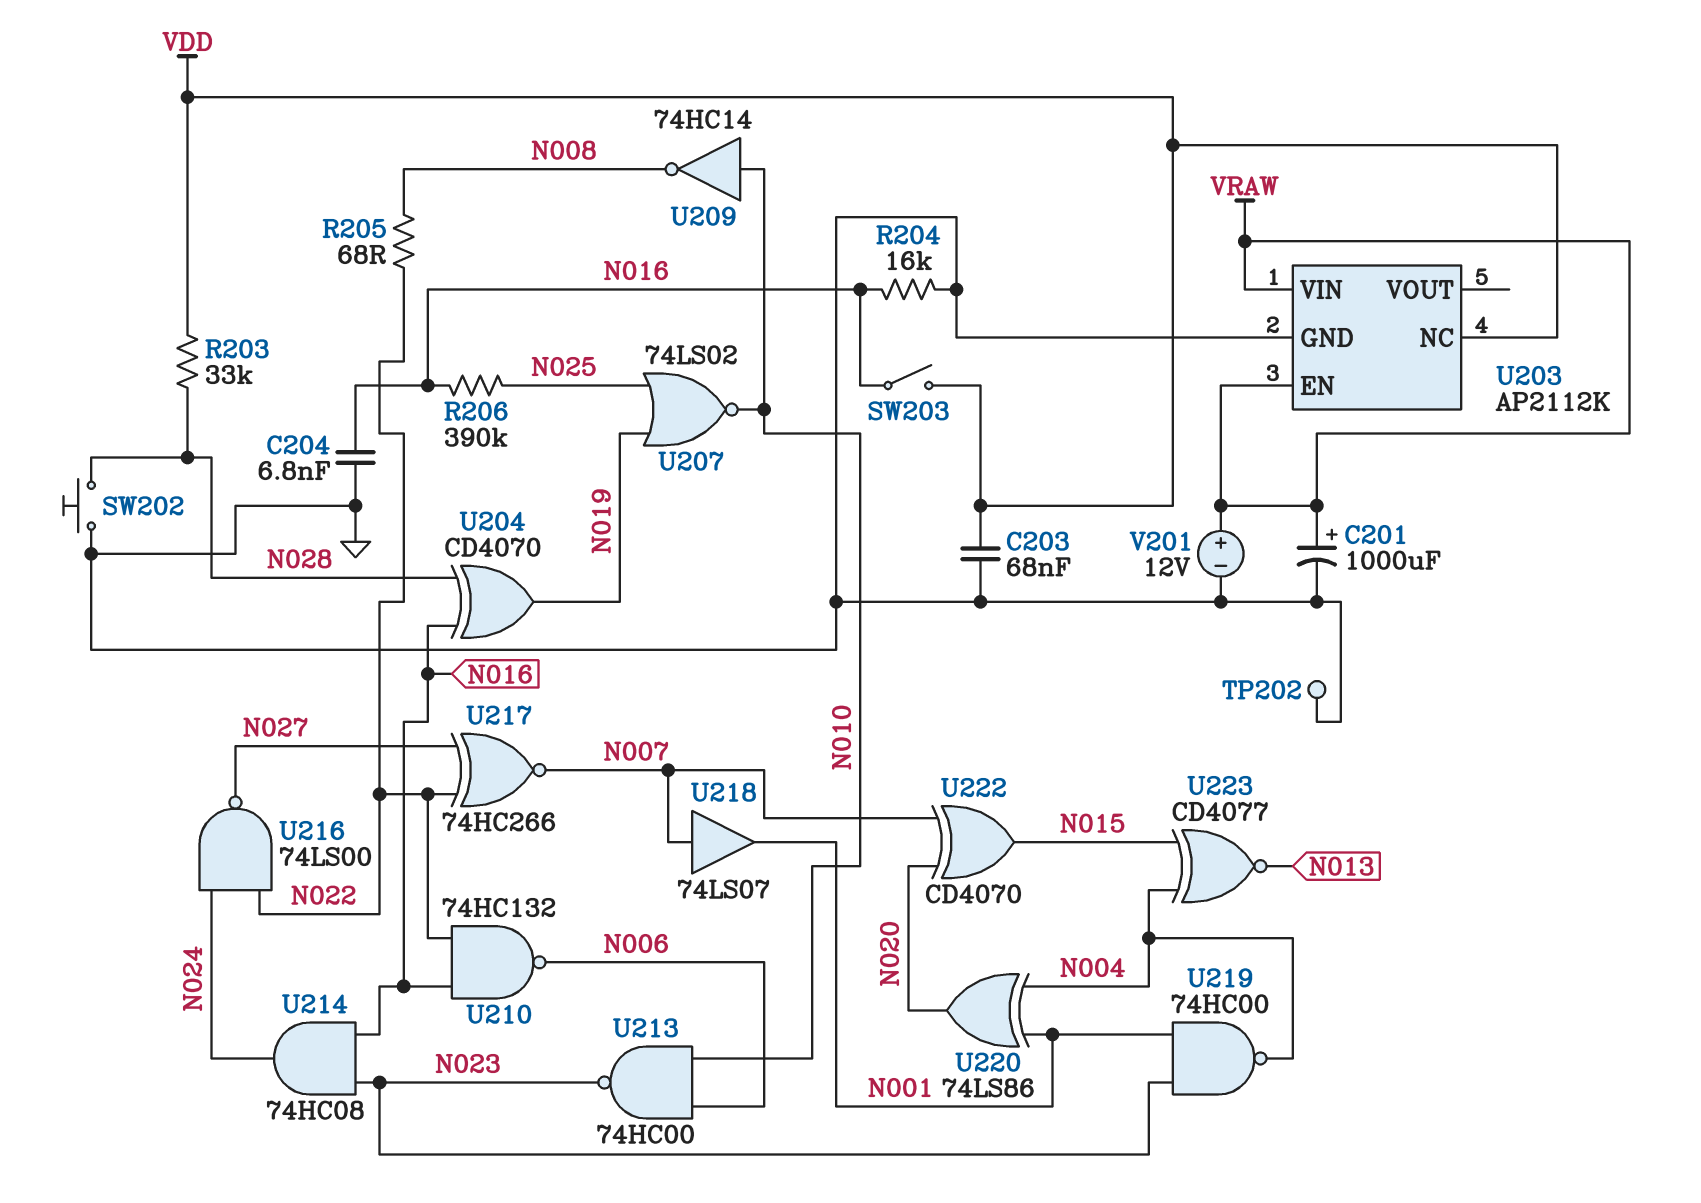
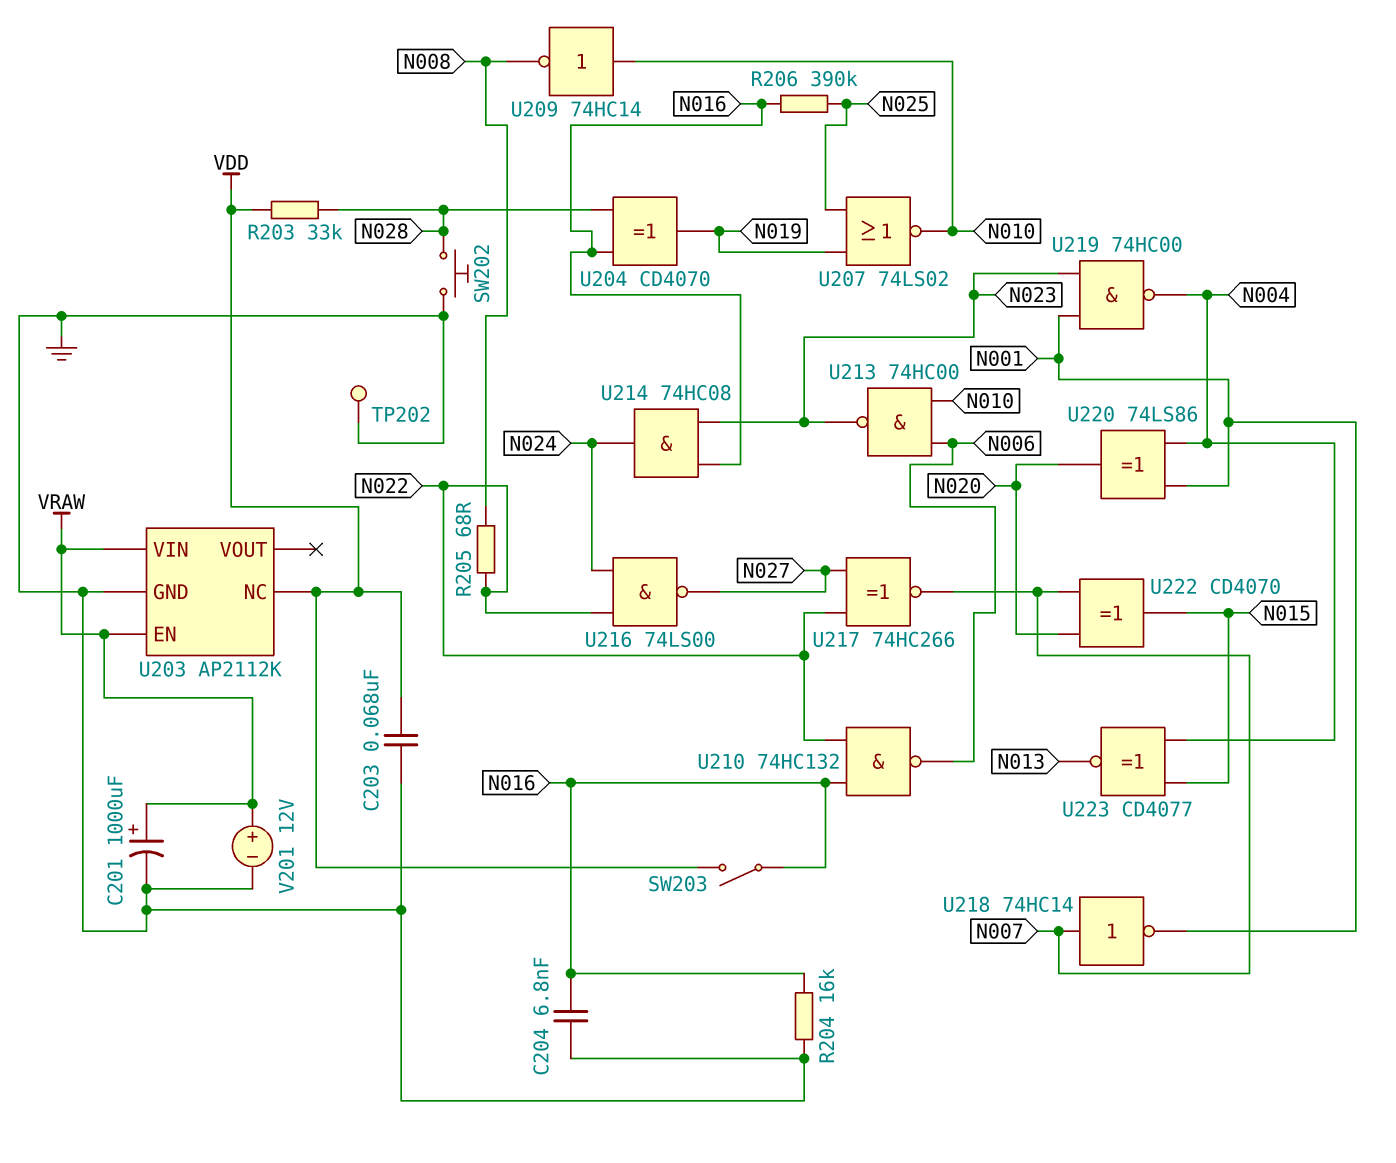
U218: buffer 74LS07 (in N007, out N001) -> NOT 74HC14 (in N007, out N001)

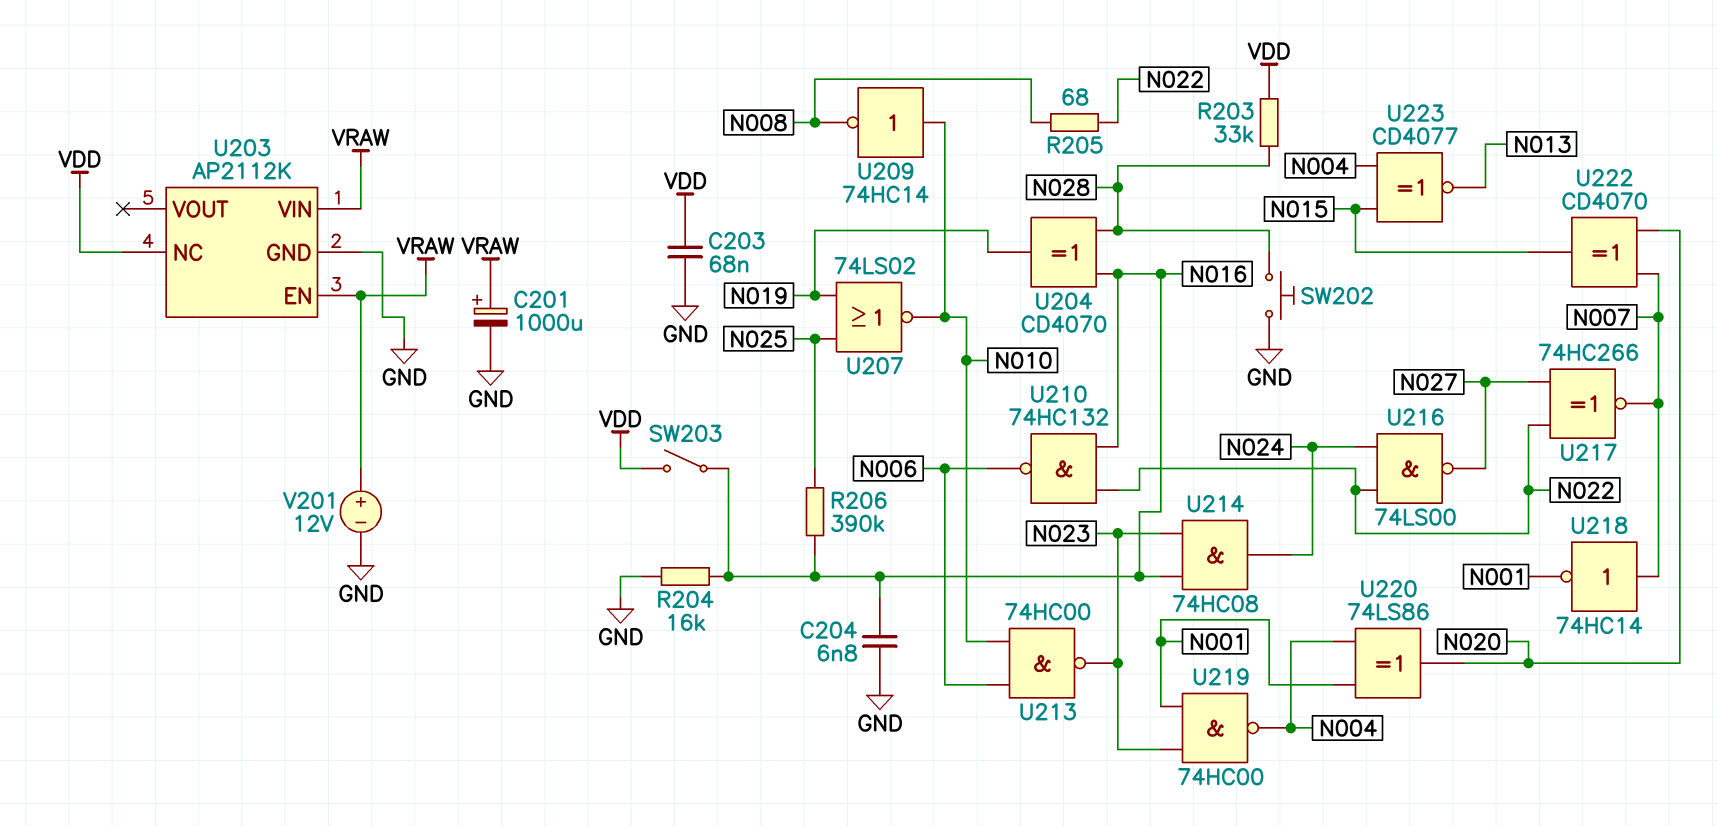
TP202: test point (GND) -> none

